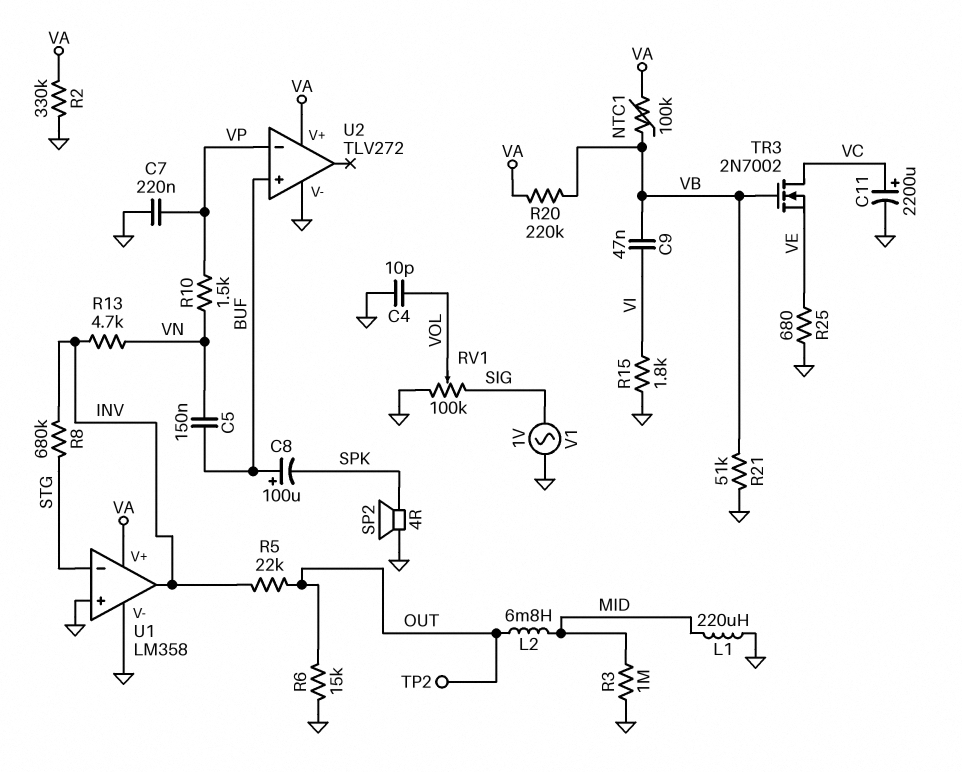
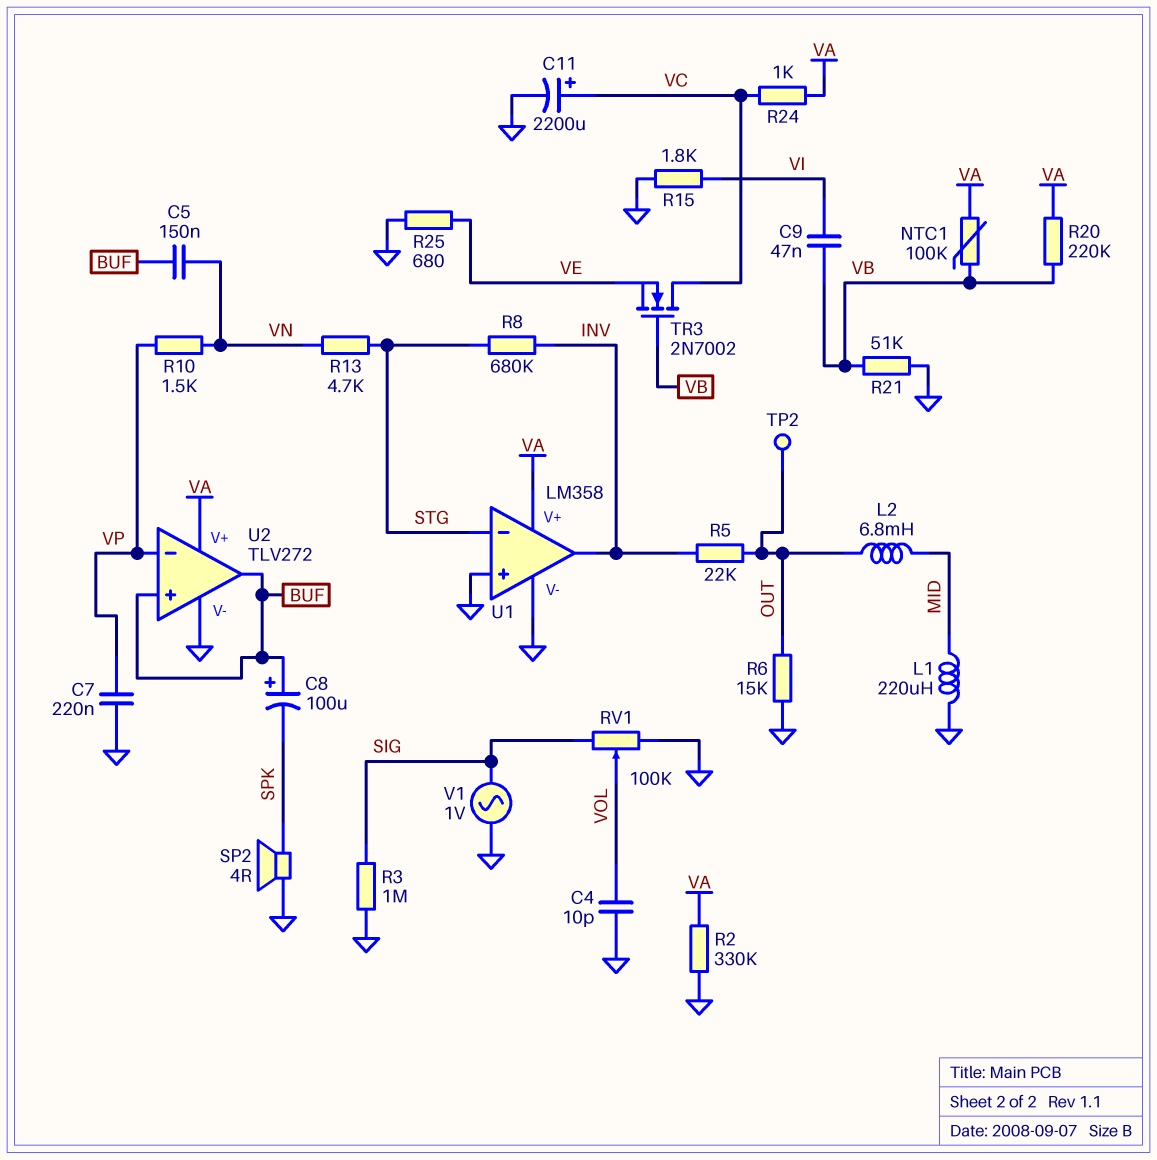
R3: 1M (GND, MID) -> 1M (GND, SIG)
R13: 4.7k (INV, VN) -> 4.7k (STG, VN)
R24: none -> 1k (VA, VC)
U2 pin out: none -> BUF

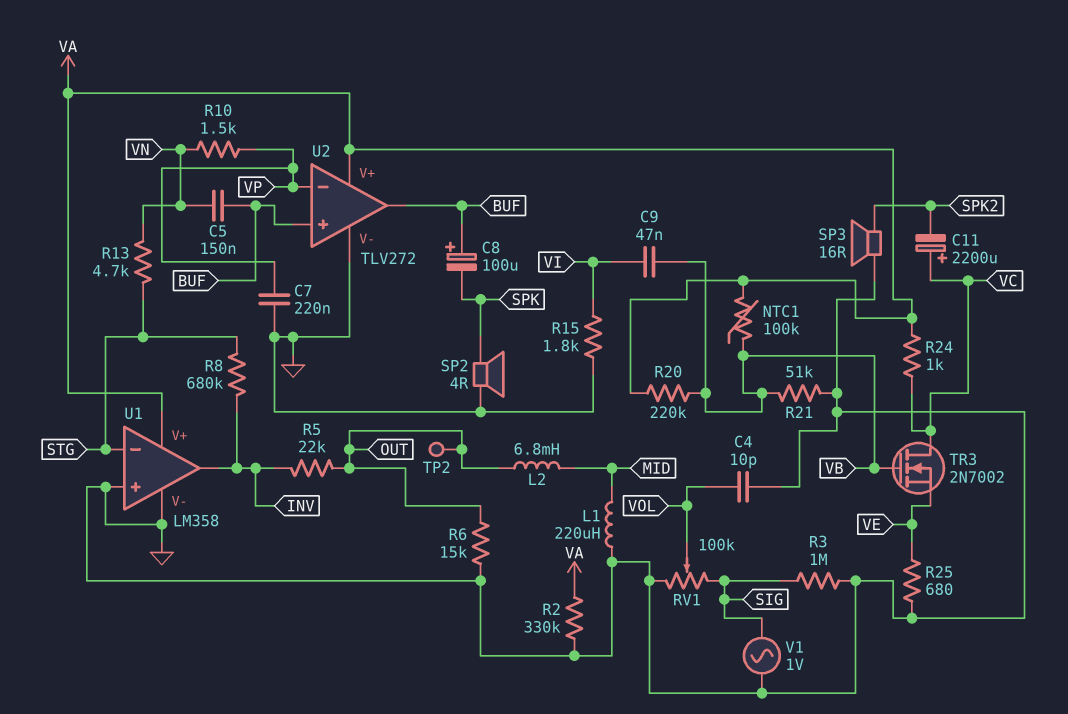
C11: 2200uF (plus VC, minus GND) -> 2200uF (plus VC, minus SPK2)
SP3: none -> speaker 16R (GND, SPK2)

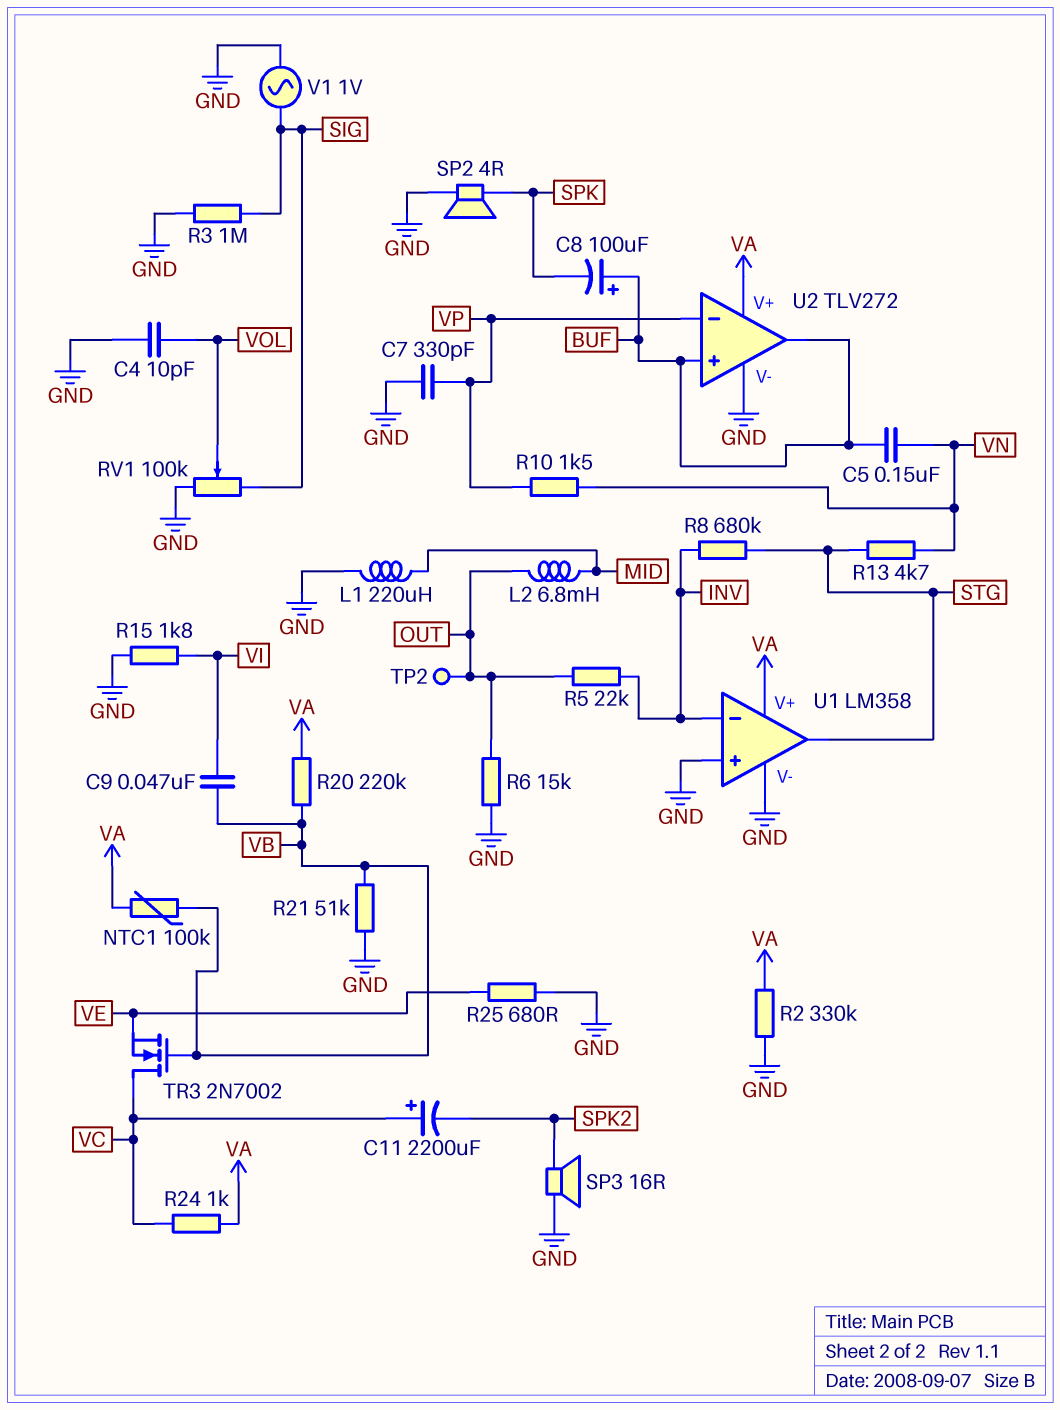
C7: 220nF (GND, VP) -> 330pF (GND, VP)
U1 pin in-: STG -> INV
U1 pin out: INV -> STG

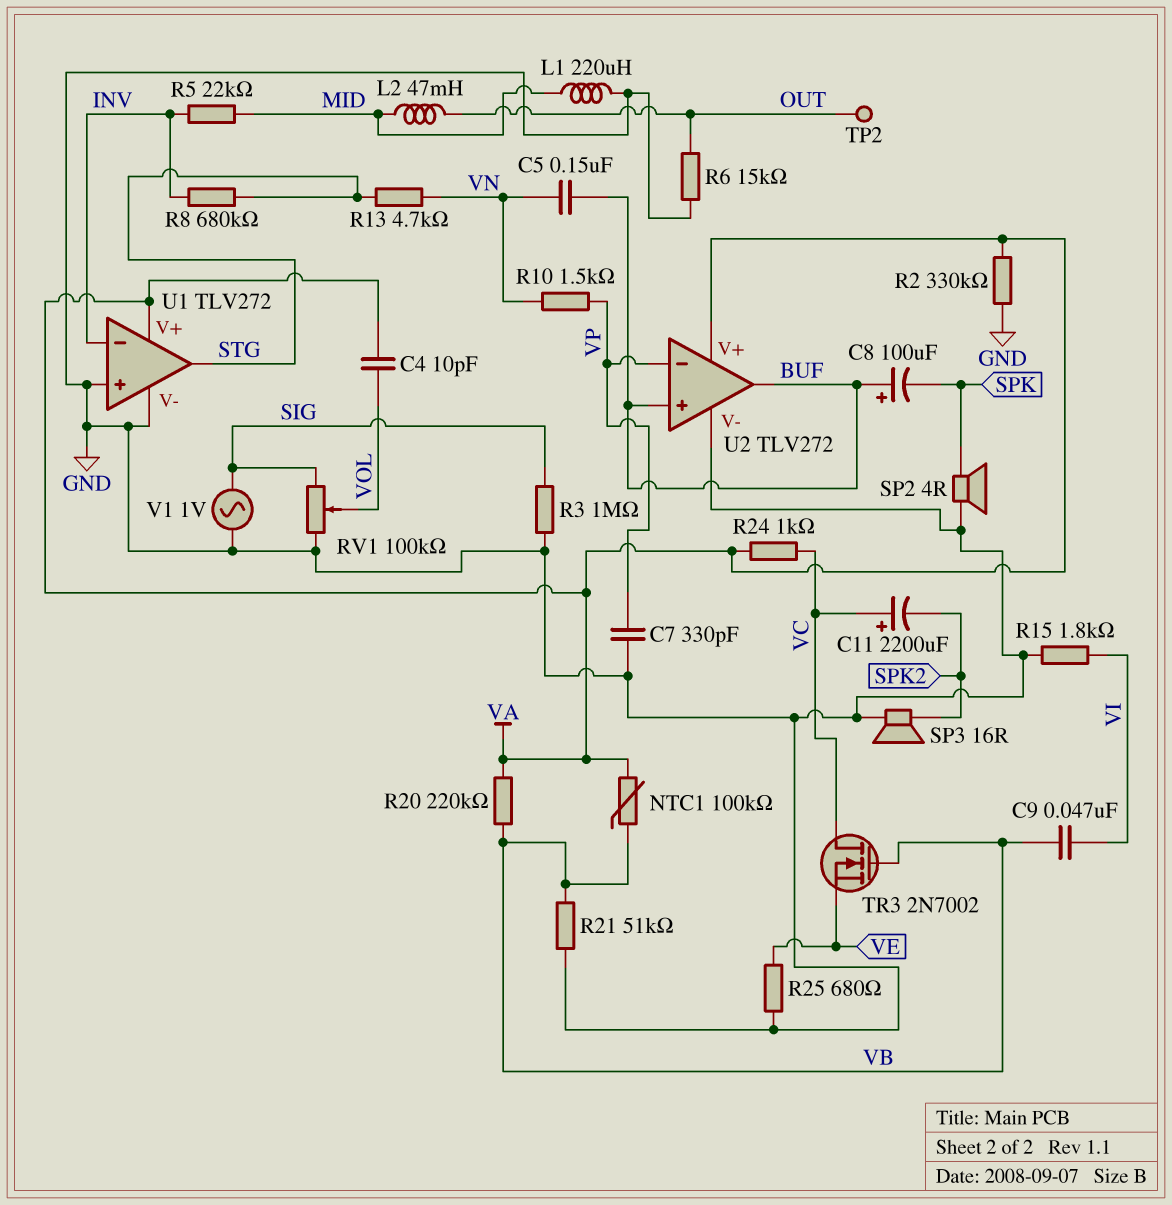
C4: 10pF (GND, VOL) -> 10pF (VA, VOL)
L2: 6.8mH (MID, OUT) -> 47mH (MID, OUT)
R5: 22k (INV, OUT) -> 22k (INV, MID)
U1: LM358 -> TLV272

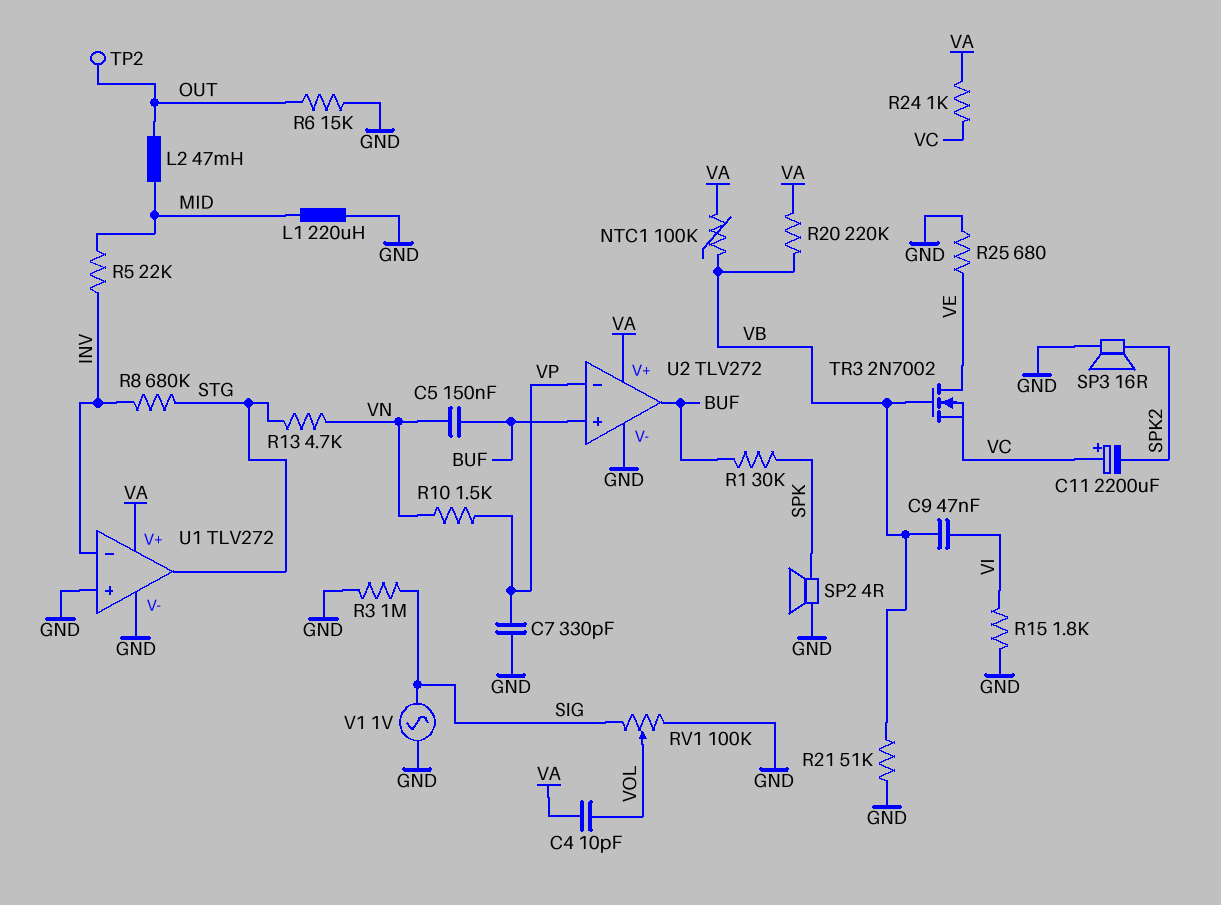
C8: 100uF (plus BUF, minus SPK) -> none
R1: none -> 30k (BUF, SPK)
R2: 330k (GND, VA) -> none
TR3: NMOS 2N7002 (G VB, D VC, S VE) -> NMOS 2N7002 (G VB, D VE, S VC)

